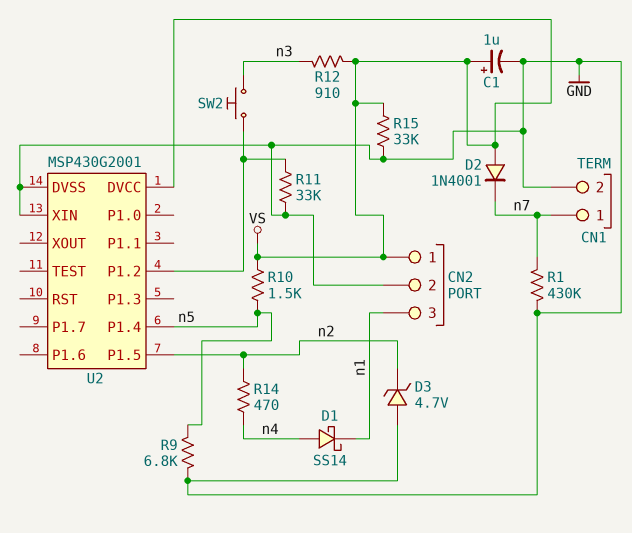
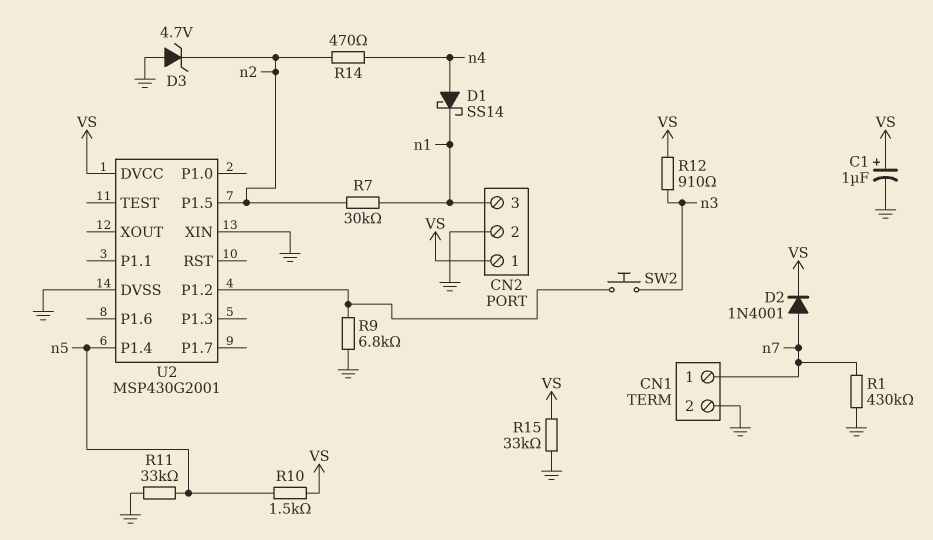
D2: diode 1N4001 (A VS, K n7) -> diode 1N4001 (A n7, K VS)
R7: none -> 30k (n1, n2)
R9: 6.8k (GND, n5) -> 6.8k (GND, U2/P1.2)
R11: 33k (GND, U2/P1.2) -> 33k (GND, n5)

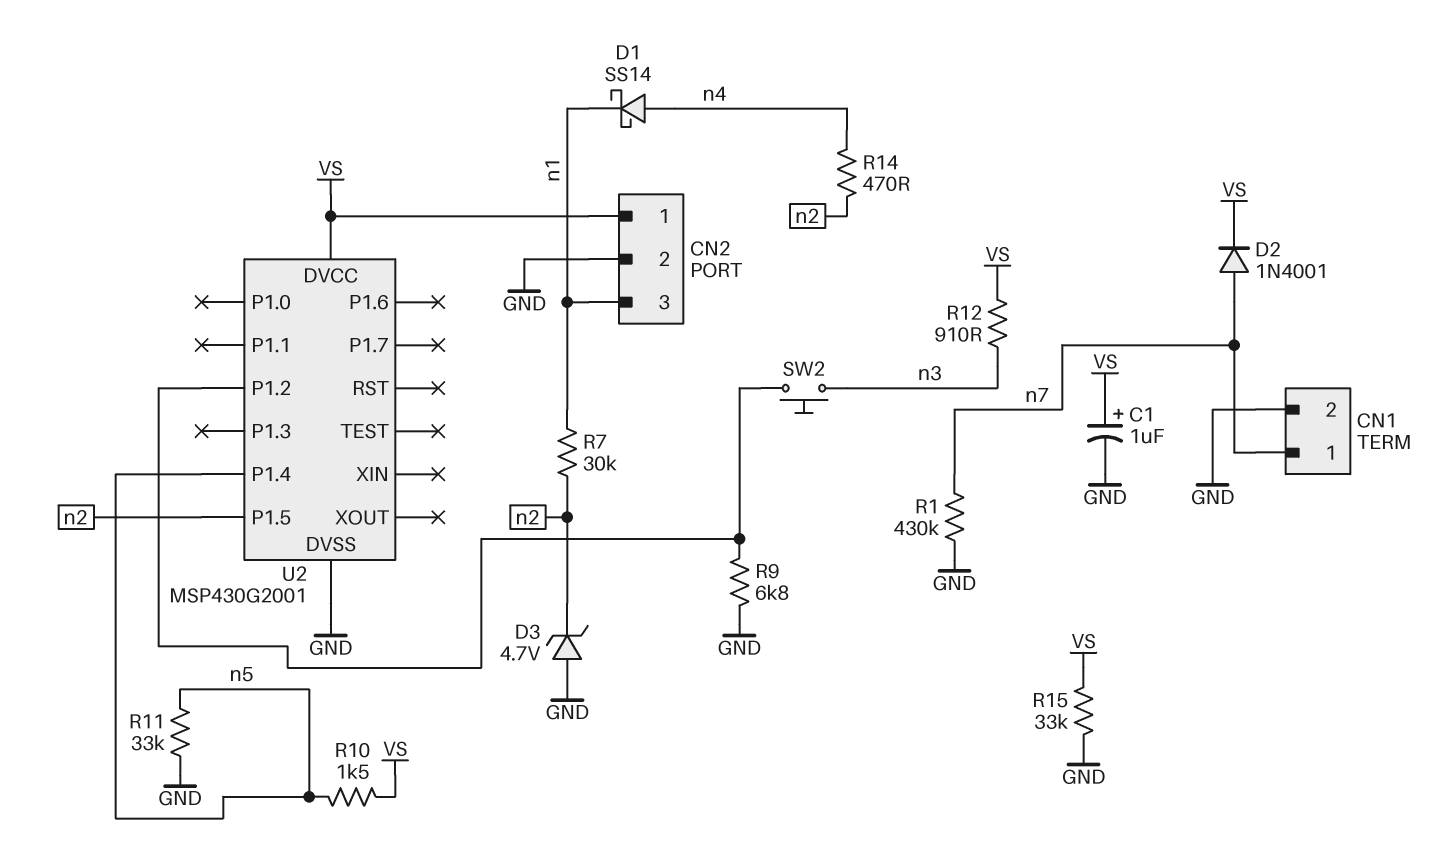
U2 pin XIN: GND -> none

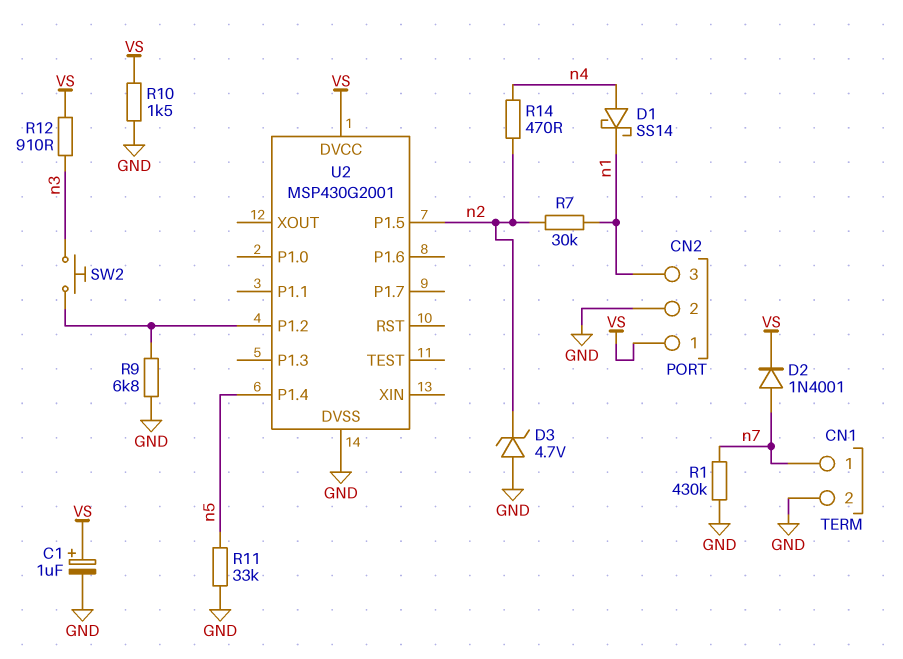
R10: 1.5k (VS, n5) -> 1.5k (GND, VS)
R15: 33k (GND, VS) -> none

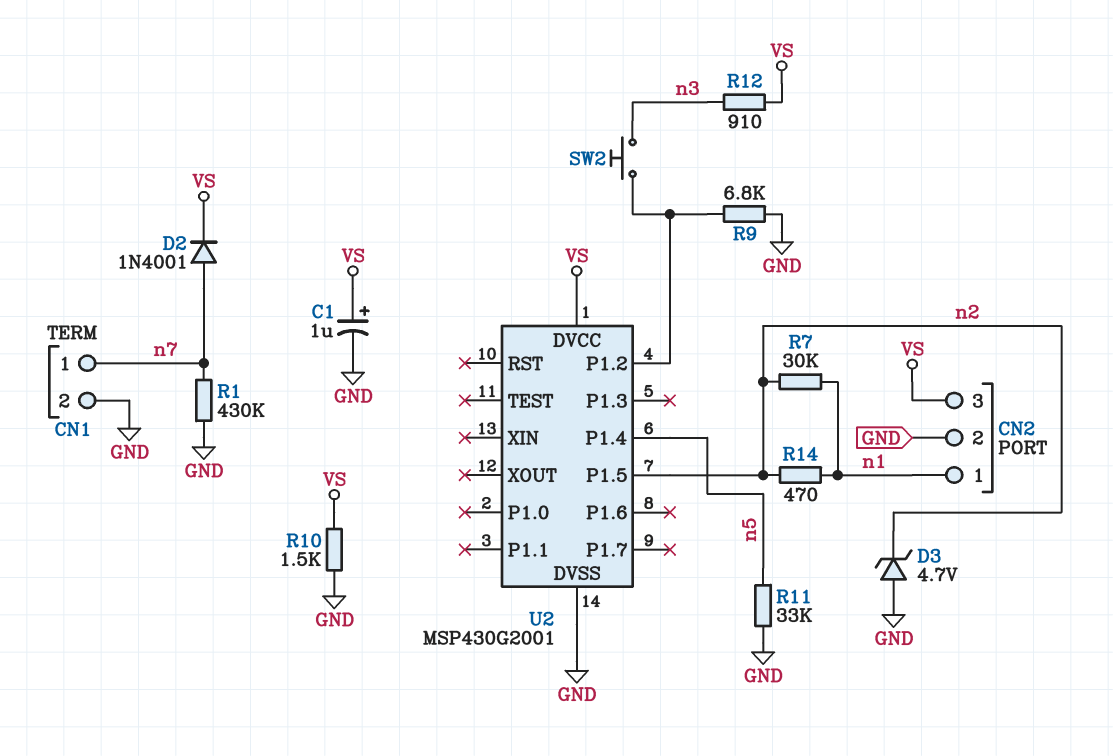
CN2 pin 1: VS -> n1
CN2 pin 3: n1 -> VS
D1: schottky SS14 (A n4, K n1) -> none
R14: 470 (n2, n4) -> 470 (n1, n2)

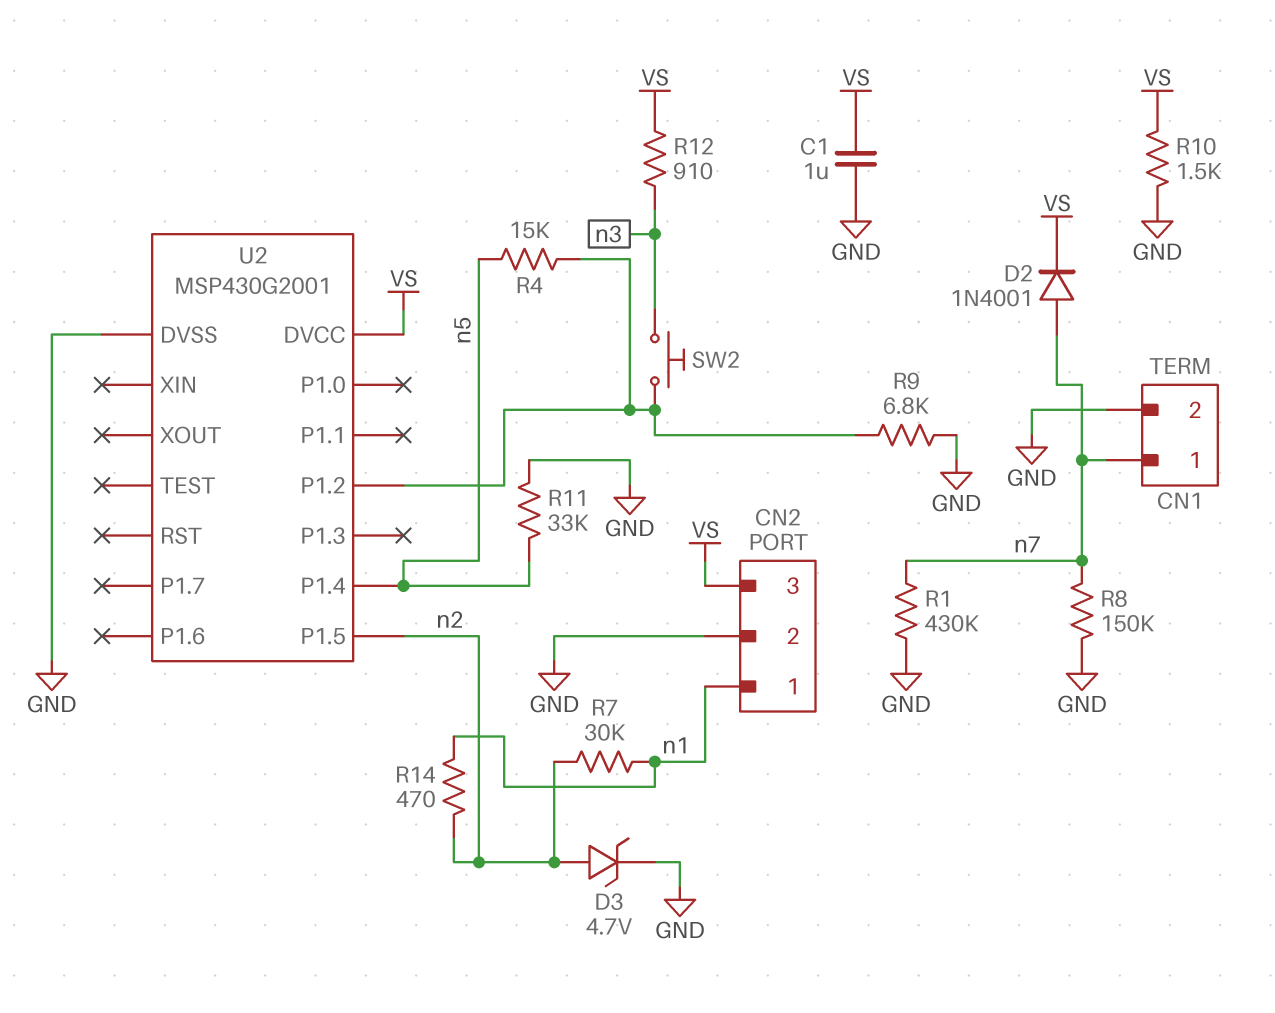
C1: 1uF (plus VS, minus GND) -> 1uF (GND, VS)
D3: zener 4.7V (A GND, K n2) -> zener 4.7V (A n2, K GND)
R4: none -> 15k (U2/P1.2, n5)
R8: none -> 150k (GND, n7)

